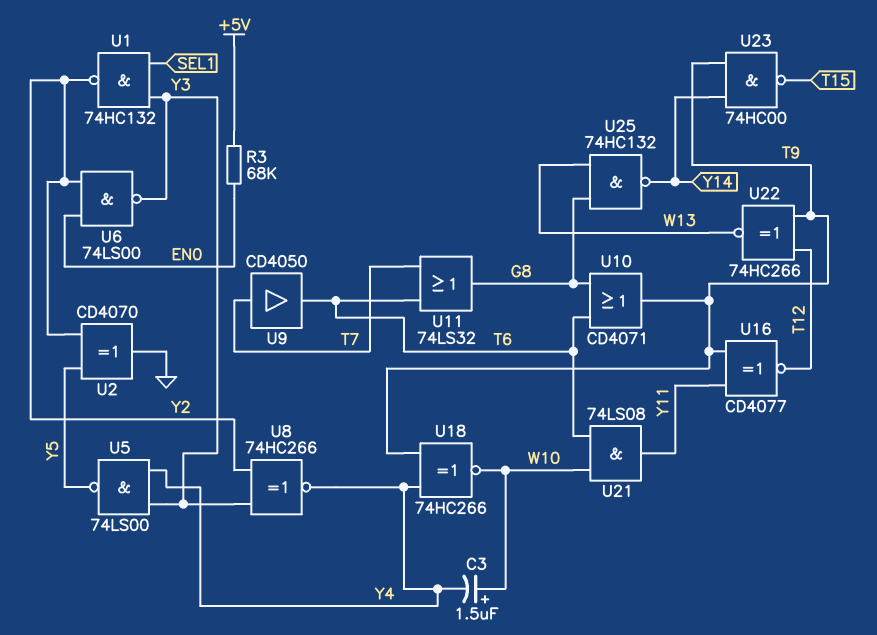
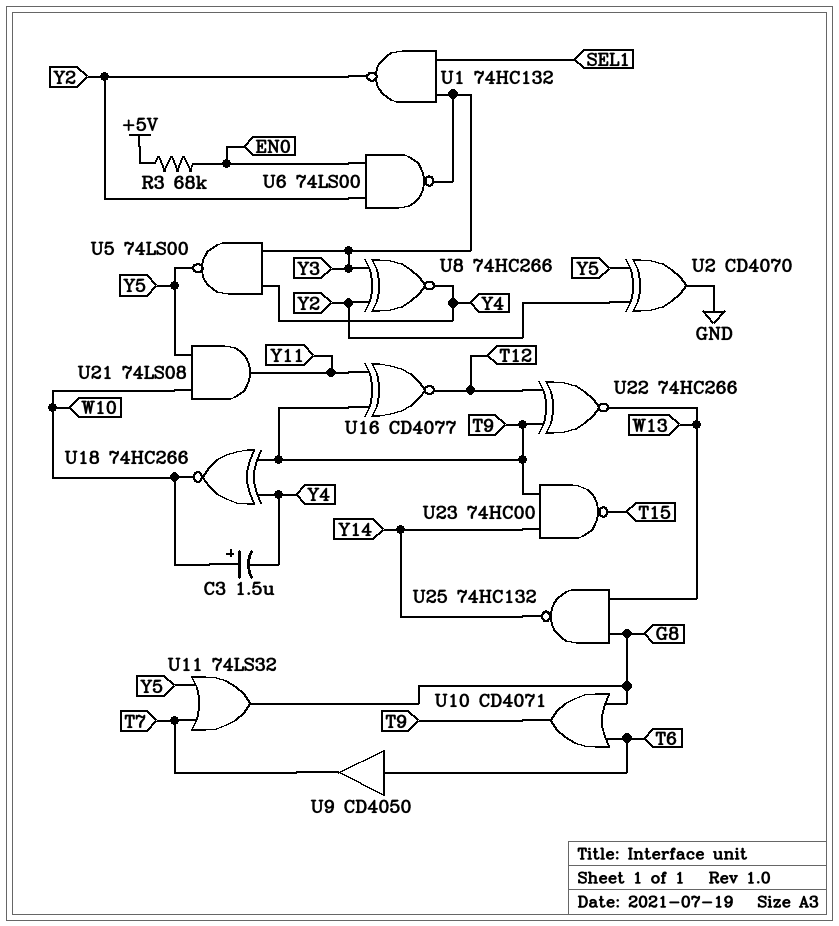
U9: buffer CD4050 (in T7, out T6) -> buffer CD4050 (in T6, out T7)
U11: OR 74LS32 (in T6, in T7, out G8) -> OR 74LS32 (in T7, in Y5, out G8)
U21: AND 74LS08 (in T6, in W10, out Y11) -> AND 74LS08 (in W10, in Y5, out Y11)

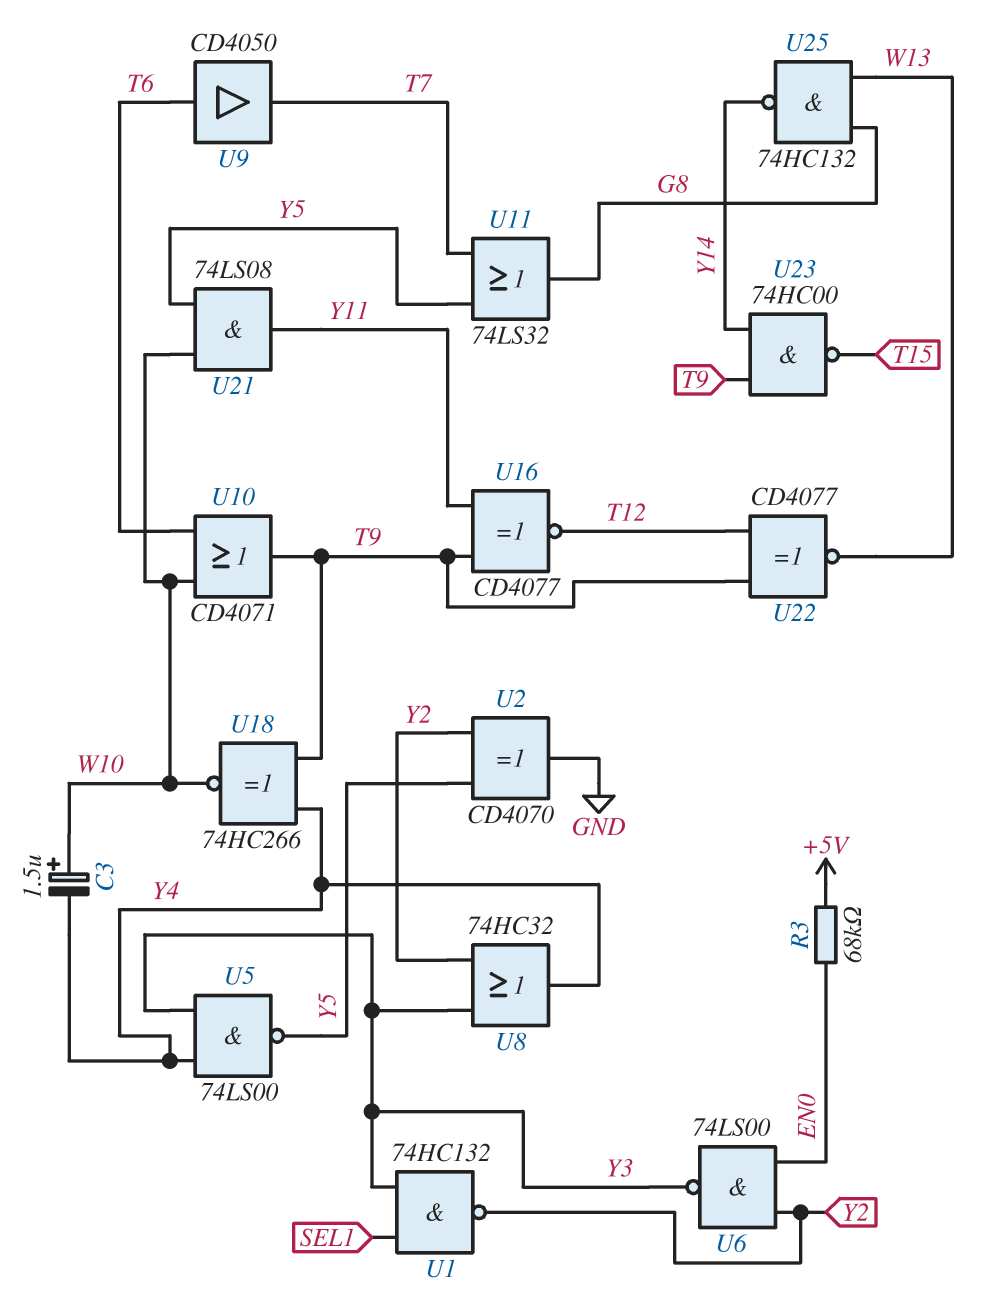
U8: XNOR 74HC266 (in Y2, in Y3, out Y4) -> OR 74HC32 (in Y2, in Y3, out Y4)
U10: OR CD4071 (in G8, in T6, out T9) -> OR CD4071 (in T6, in W10, out T9)
U22: XNOR 74HC266 (in T9, in T12, out W13) -> XNOR CD4077 (in T9, in T12, out W13)

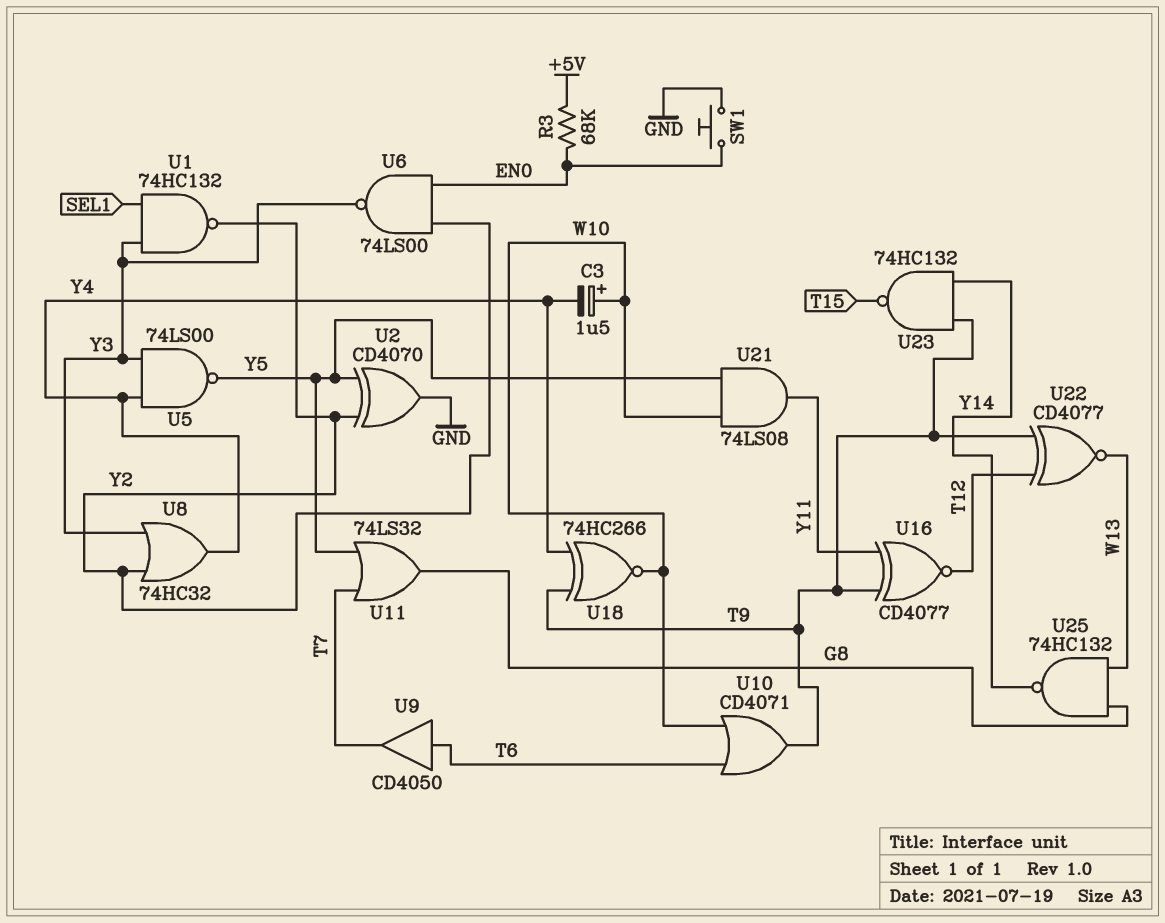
SW1: none -> button (EN0, GND)
U23: NAND 74HC00 (in T9, in Y14, out T15) -> NAND 74HC132 (in T9, in Y14, out T15)

